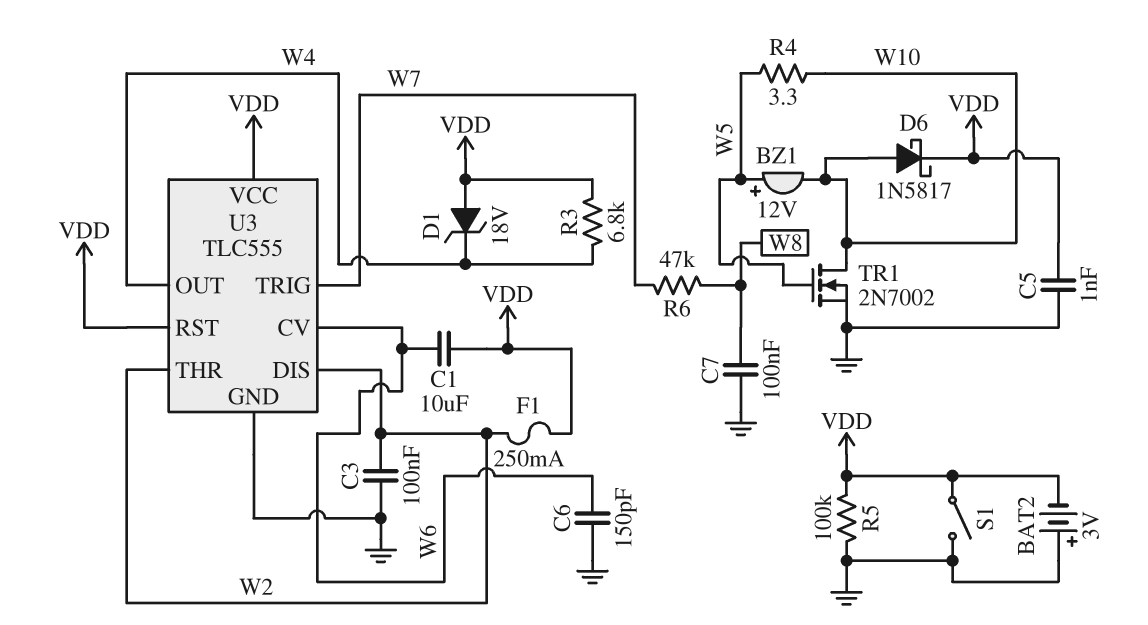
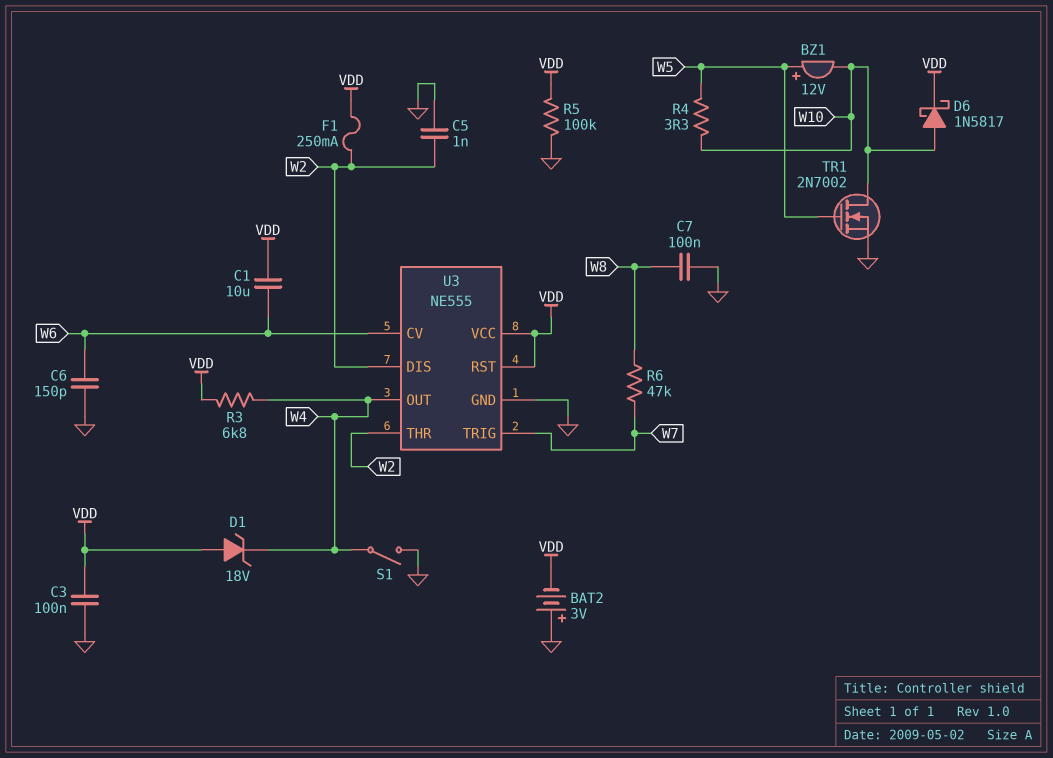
C3: 100nF (GND, W2) -> 100nF (GND, VDD)
C5: 1nF (GND, VDD) -> 1nF (GND, W2)
S1: switch (GND, VDD) -> switch (GND, W4)
U3: TLC555 -> NE555

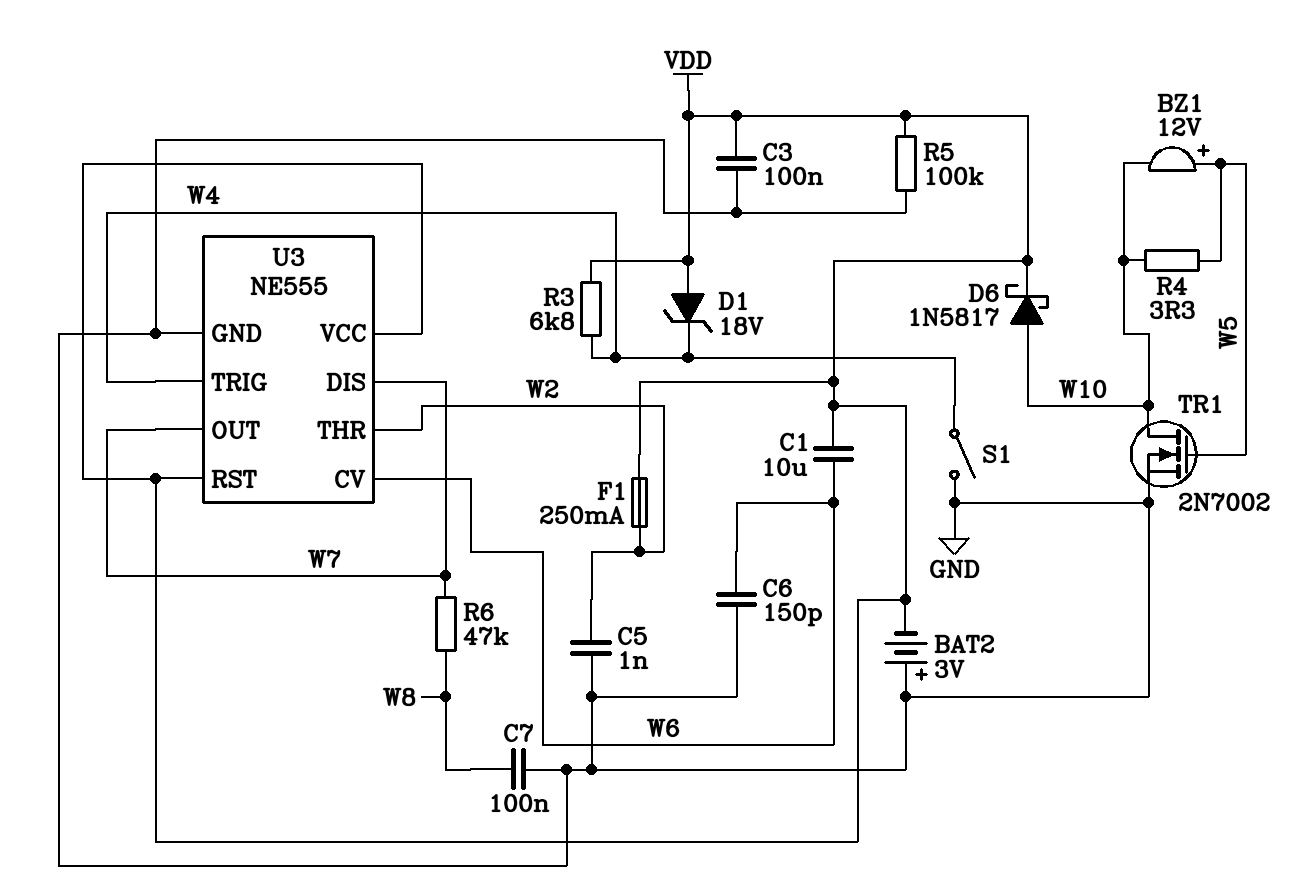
U3 pin DIS: W2 -> W7
U3 pin OUT: W4 -> W7
U3 pin TRIG: W7 -> W4

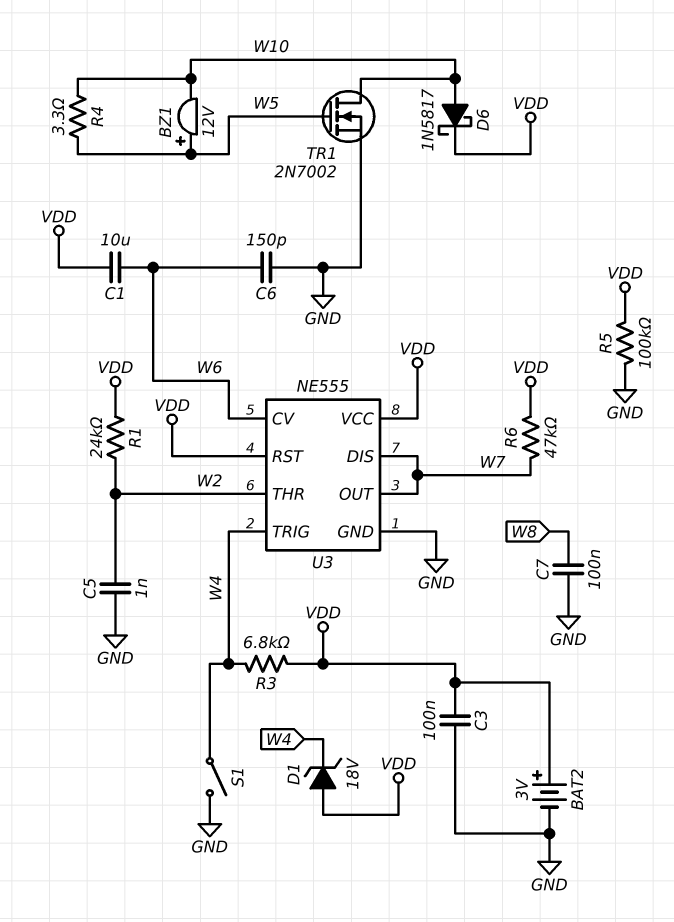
BAT2: 3V (plus GND, minus VDD) -> 3V (plus VDD, minus GND)
F1: 250mA (VDD, W2) -> none
R1: none -> 24k (VDD, W2)
R6: 47k (W7, W8) -> 47k (VDD, W7)

